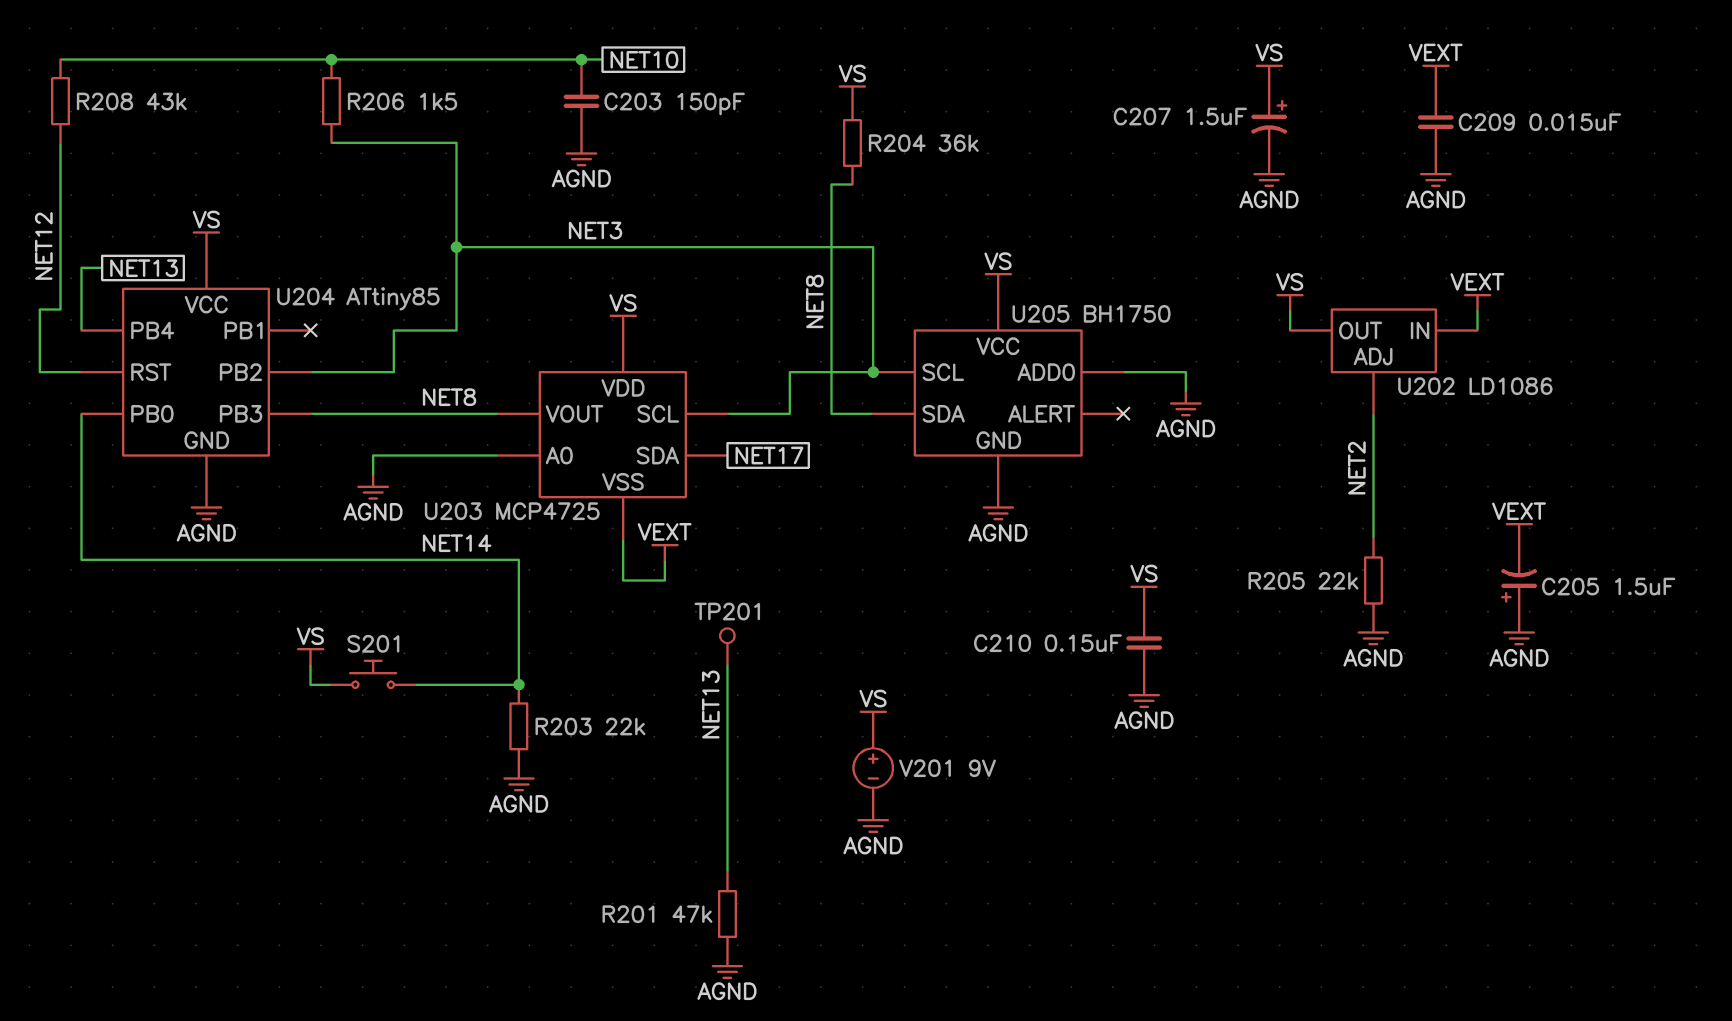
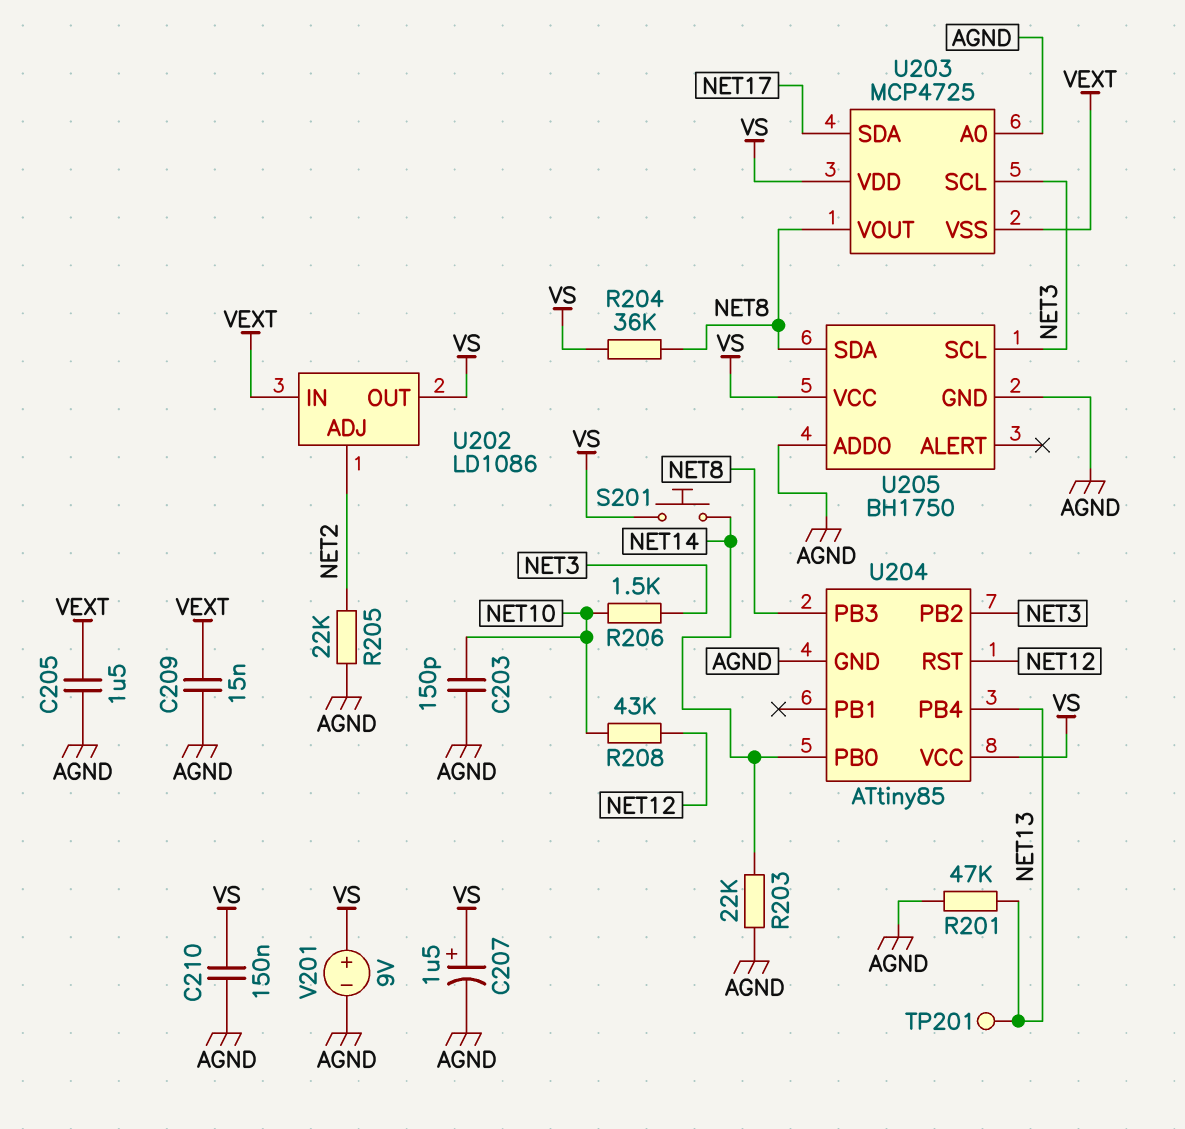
C205: 1.5uF (plus AGND, minus VEXT) -> 1.5uF (AGND, VEXT)

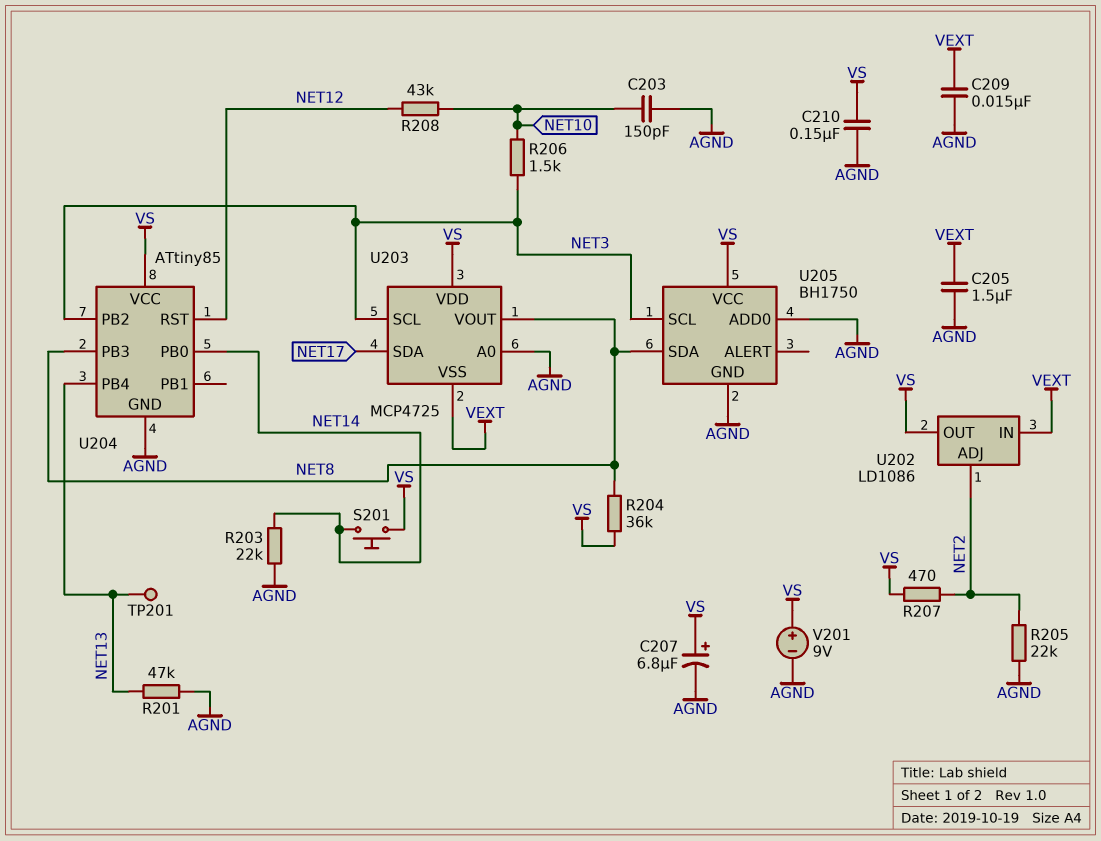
C207: 1.5uF (plus VS, minus AGND) -> 6.8uF (plus VS, minus AGND)
R207: none -> 470 (NET2, VS)

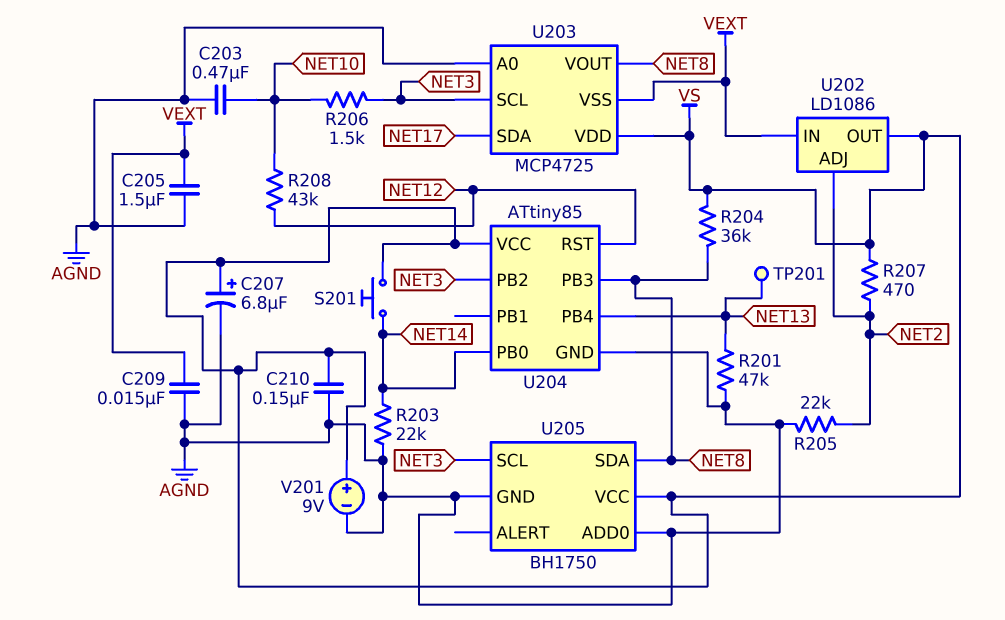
C203: 150pF (AGND, NET10) -> 470nF (AGND, NET10)

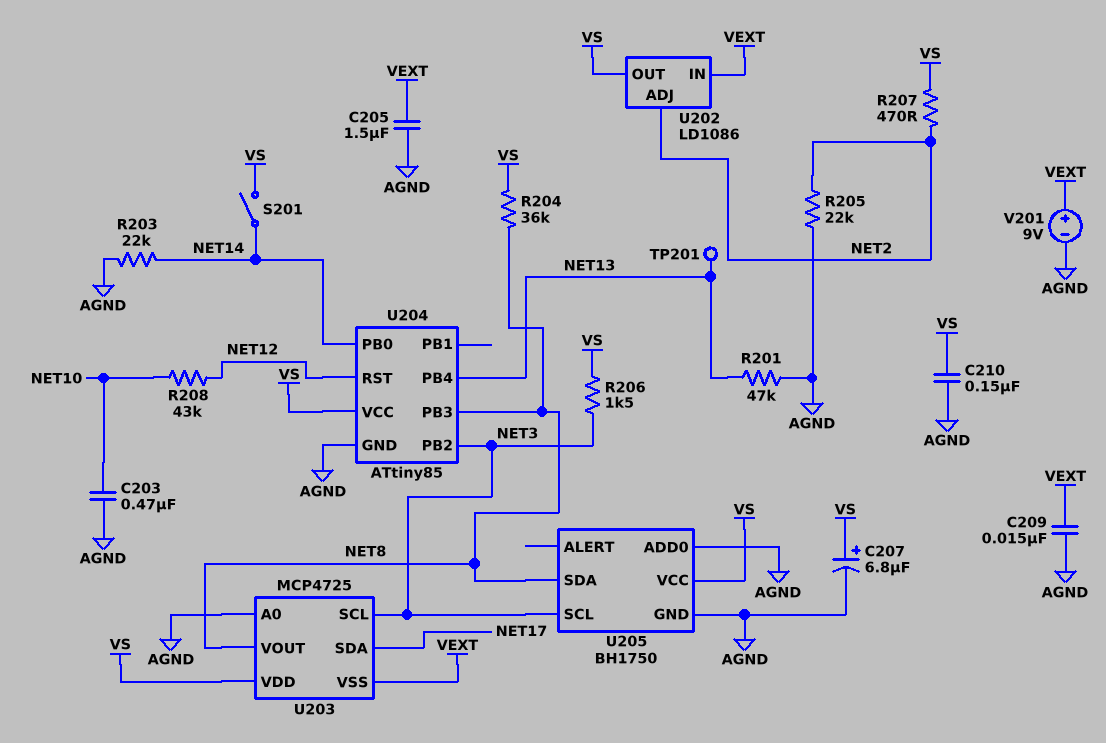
R206: 1.5k (NET3, NET10) -> 1.5k (NET3, VS)
S201: button (NET14, VS) -> switch (NET14, VS)
V201: 9V (plus VS, minus AGND) -> 9V (plus VEXT, minus AGND)

